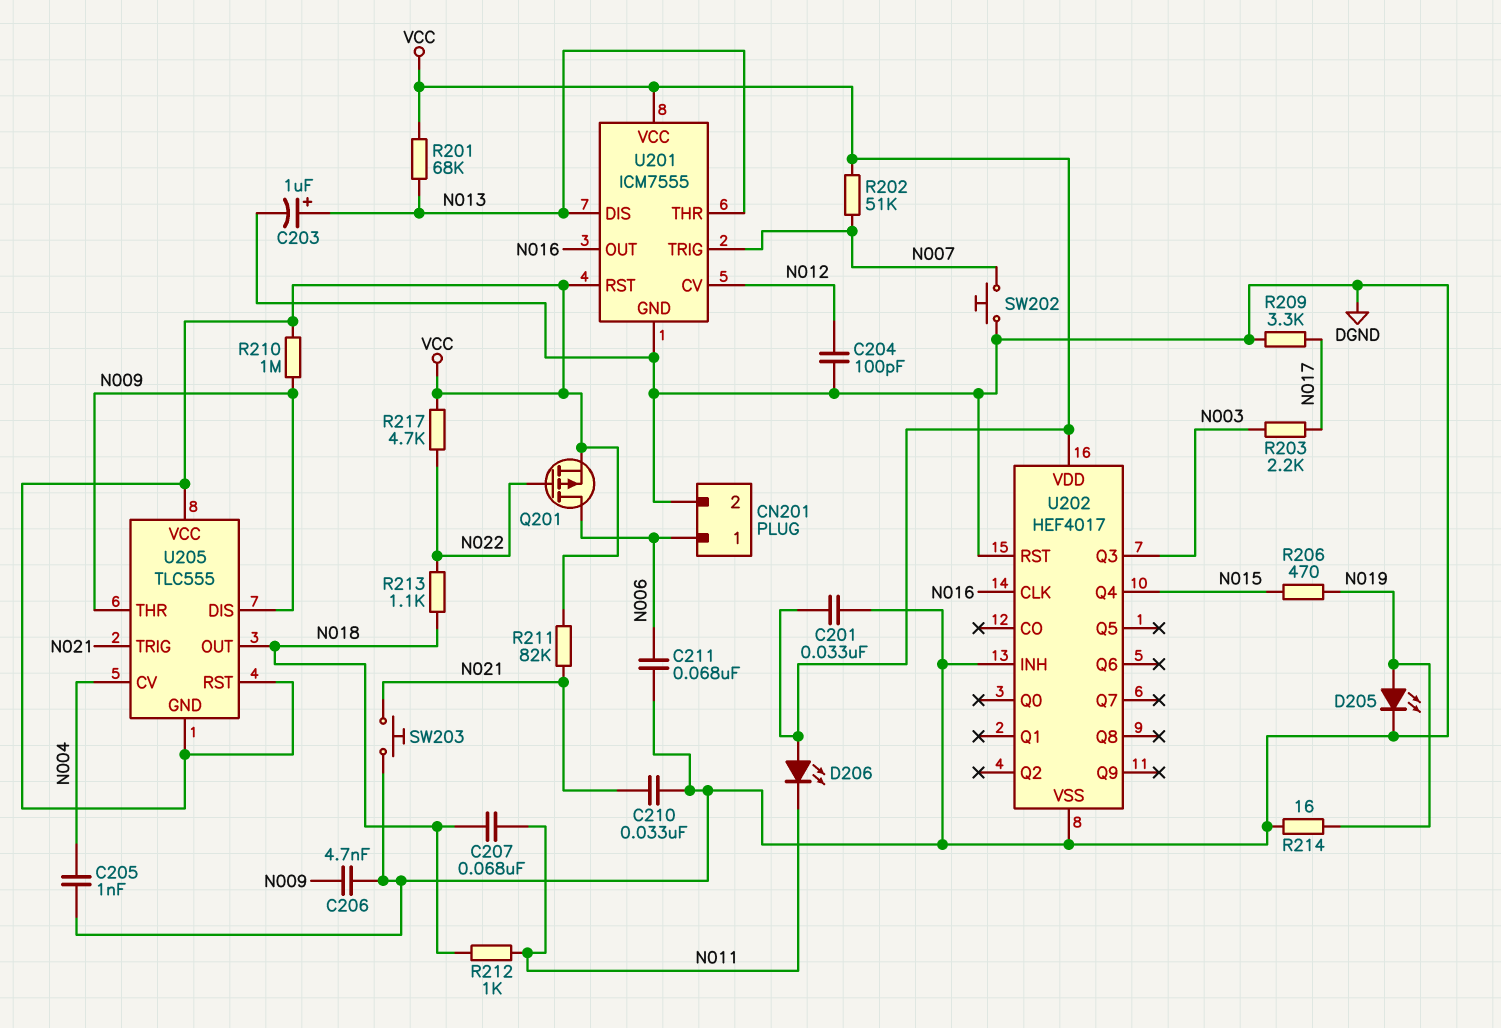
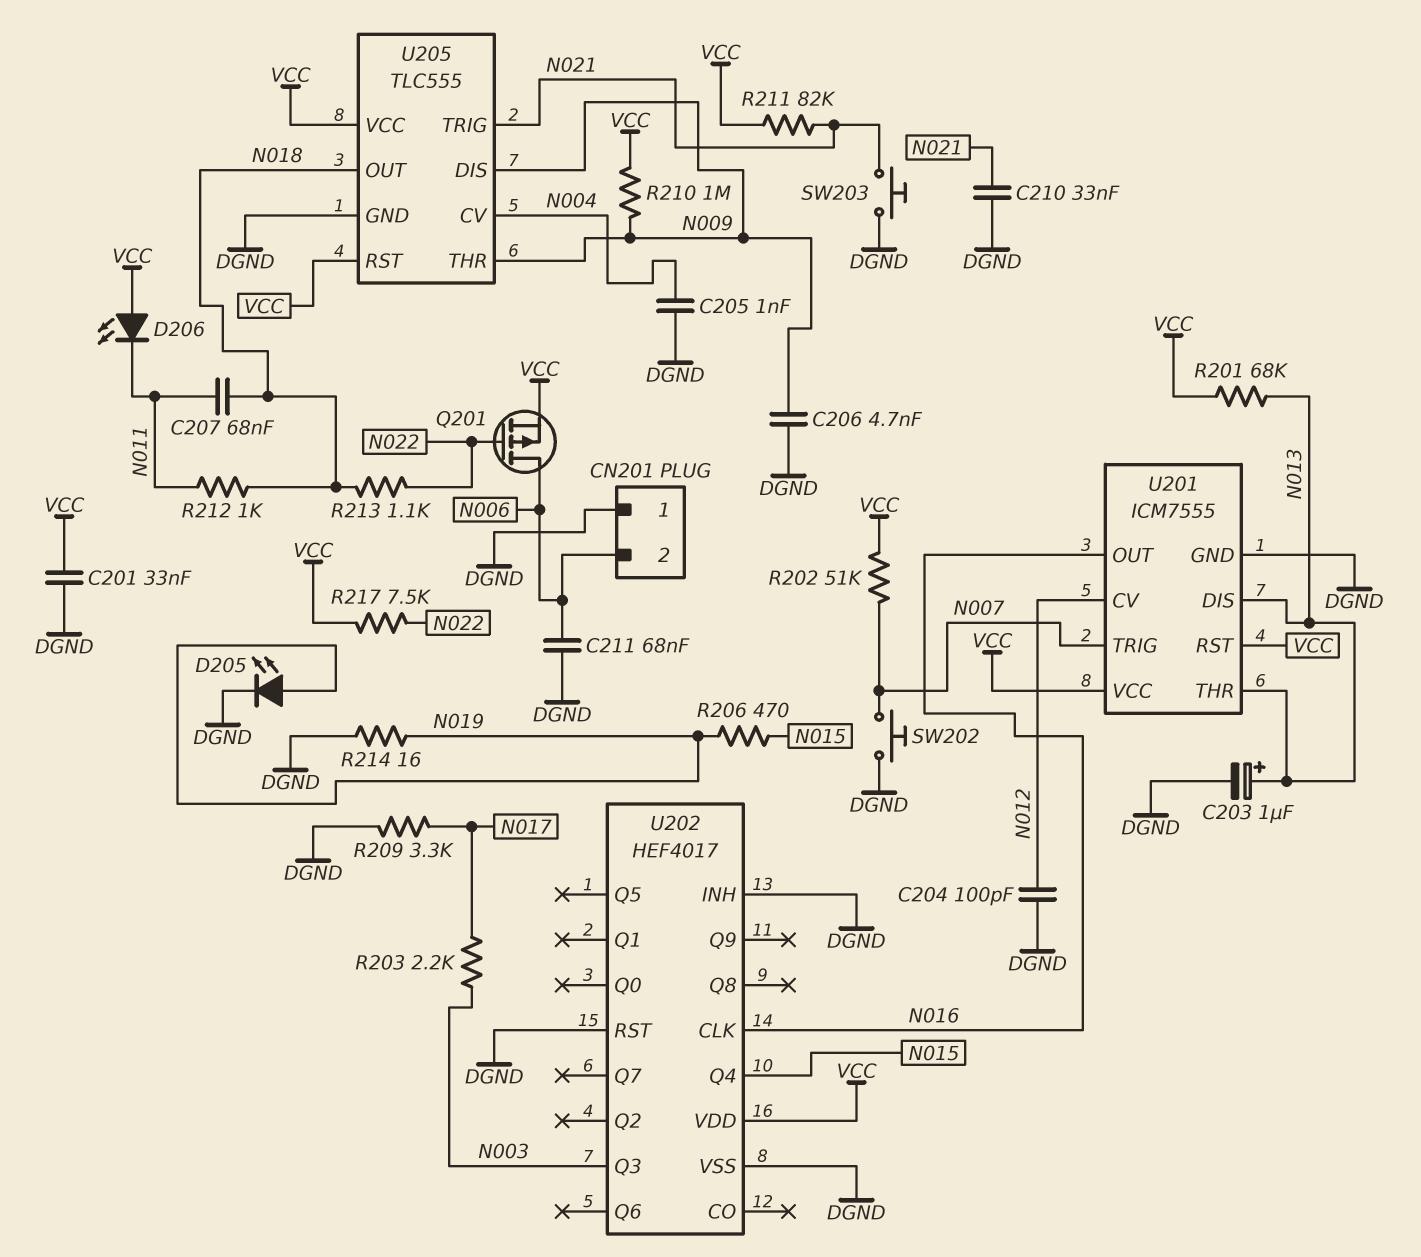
CN201 pin 1: N006 -> DGND
CN201 pin 2: DGND -> N006
R217: 4.7k (N022, VCC) -> 7.5k (N022, VCC)
U205 pin GND: VCC -> DGND

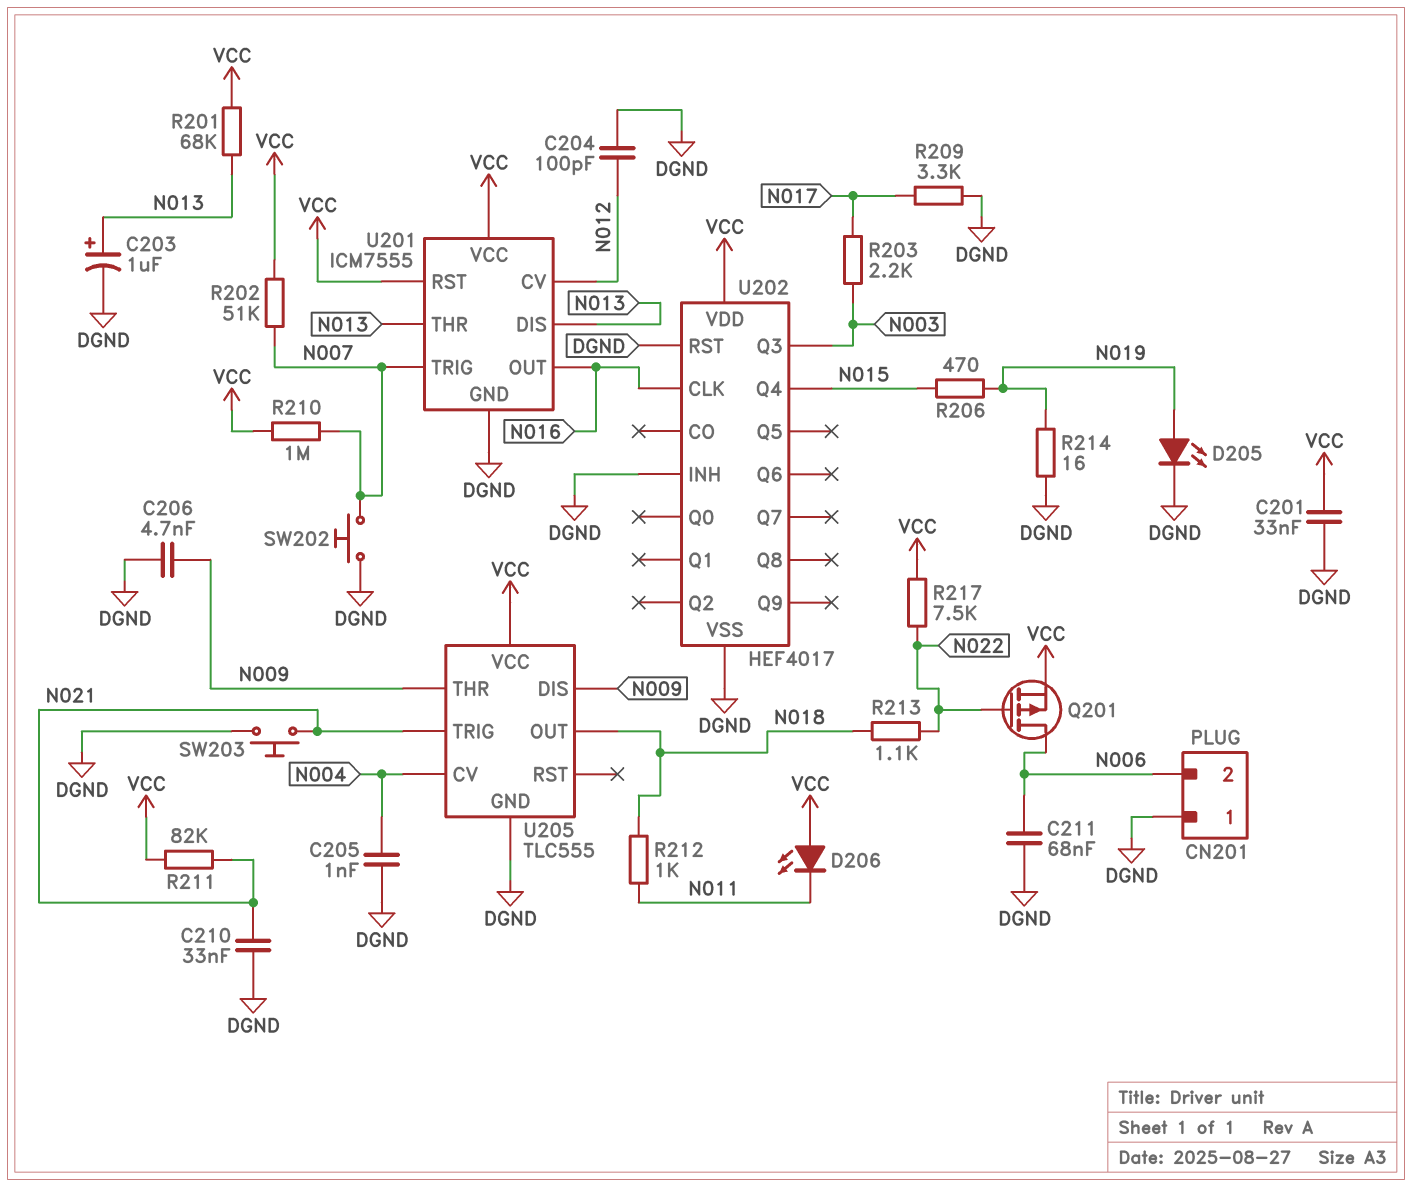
C207: 68nF (N011, N018) -> none
R210: 1M (N009, VCC) -> 1M (N007, VCC)
U205 pin RST: VCC -> none

